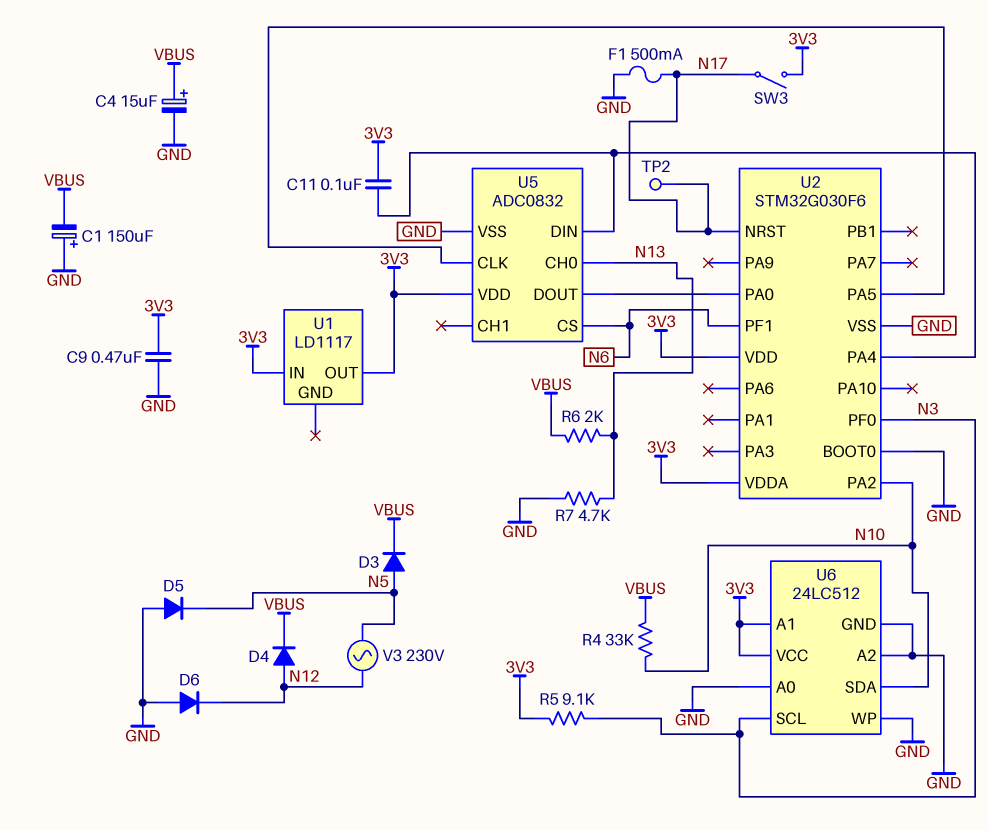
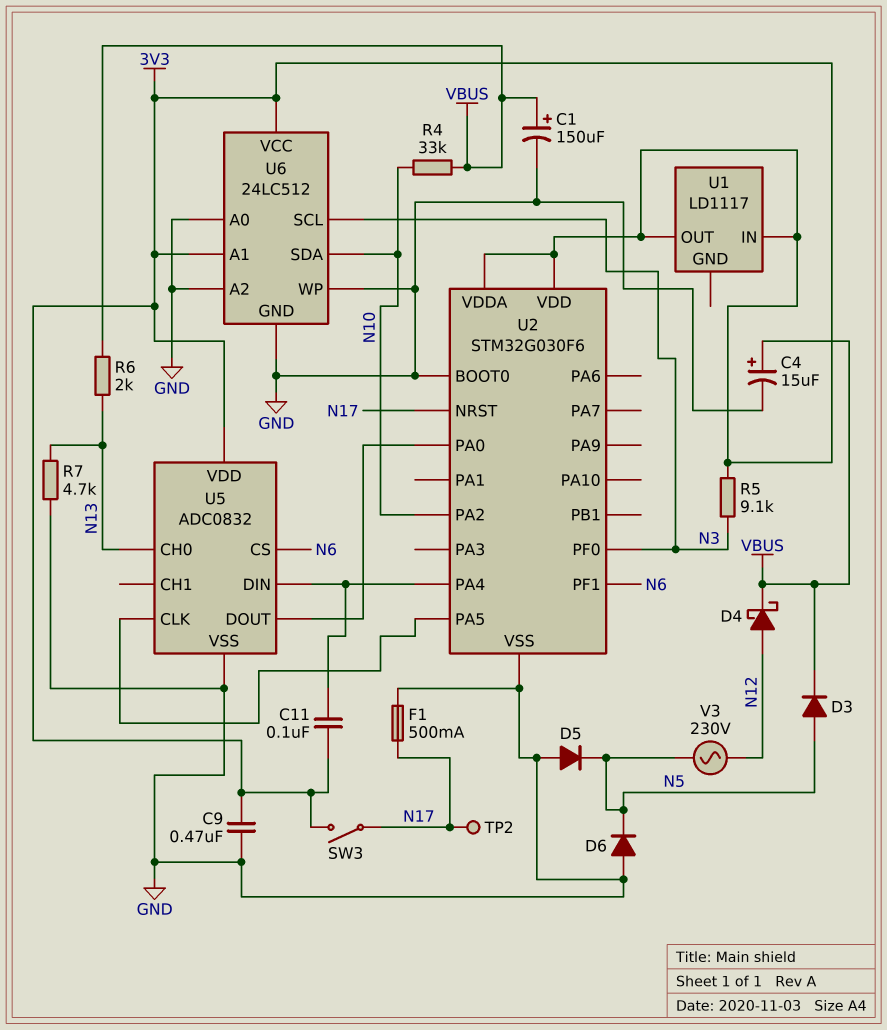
C1: 150uF (plus GND, minus VBUS) -> 150uF (plus VBUS, minus GND)
D4: diode (A N12, K VBUS) -> schottky (A N12, K VBUS)
D6: diode (A GND, K N12) -> diode (A GND, K N5)

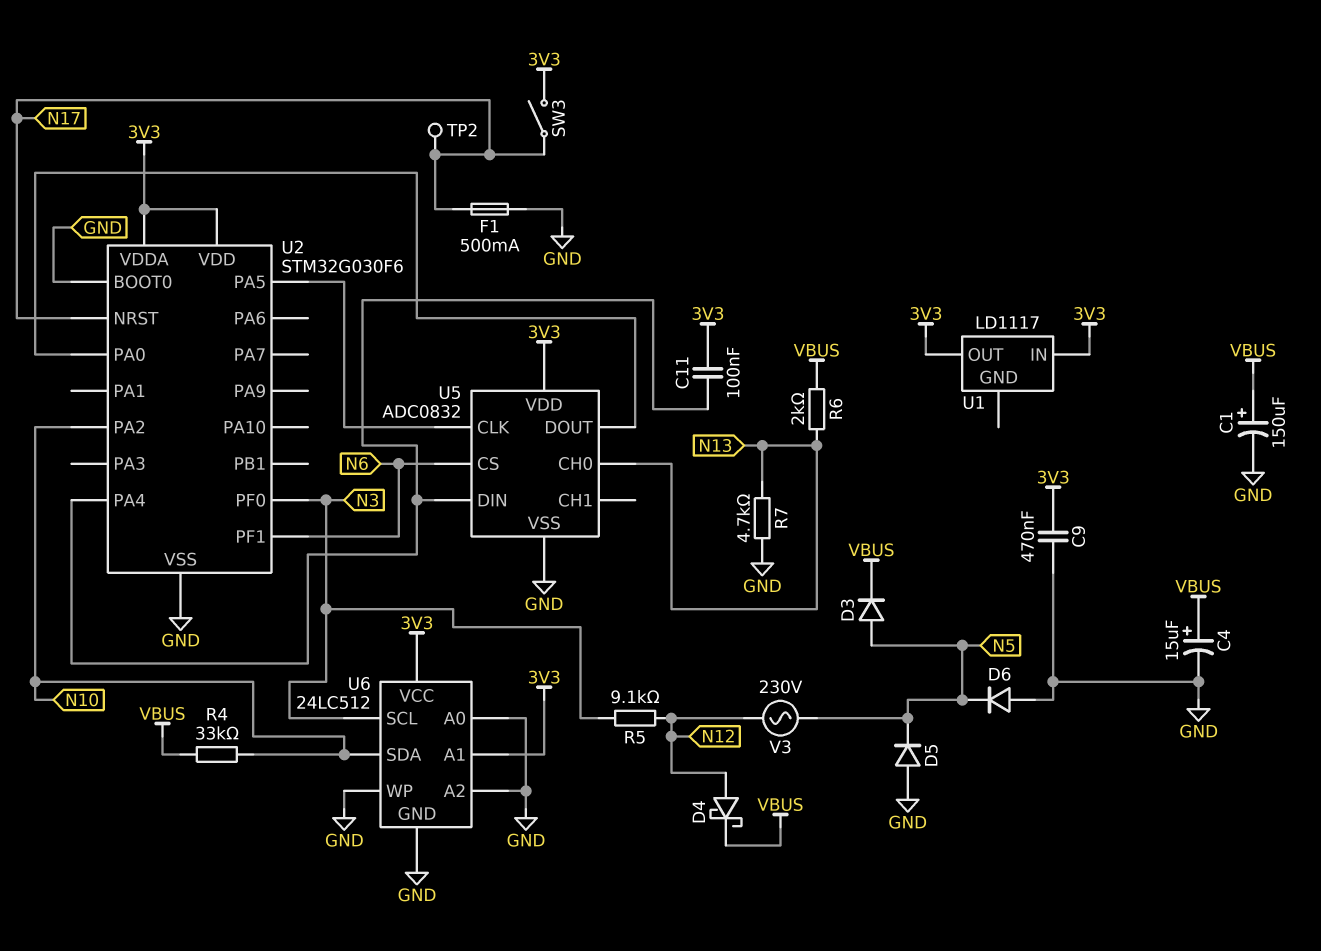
R5: 9.1k (3V3, N3) -> 9.1k (N3, N12)

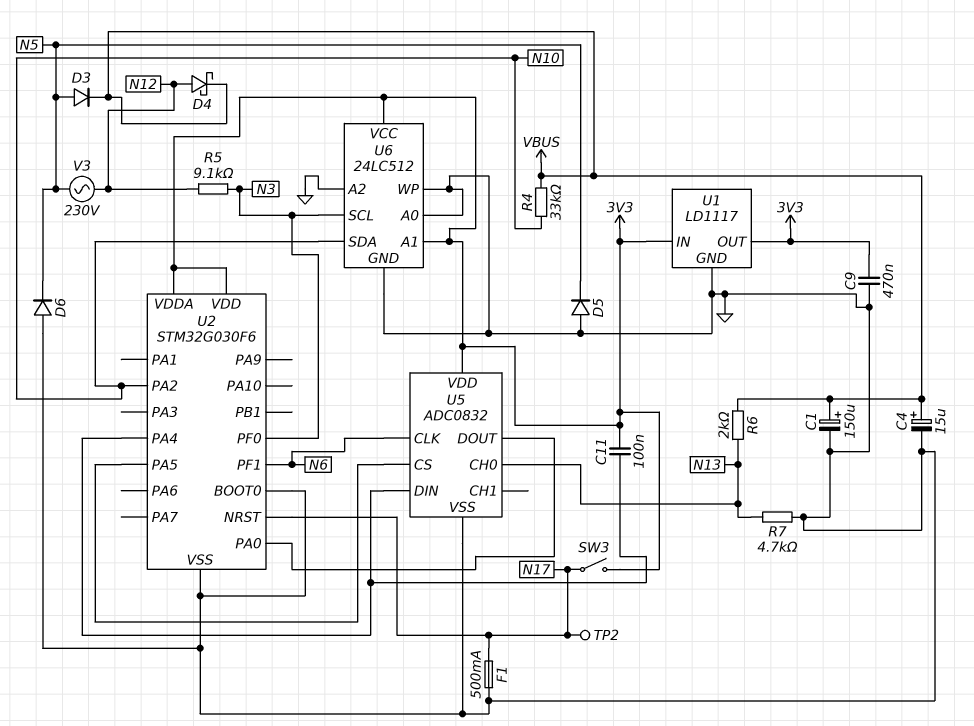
U1 pin GND: none -> GND
U5 pin CLK: U2/PA5 -> N6
U5 pin CS: N6 -> U2/PA5

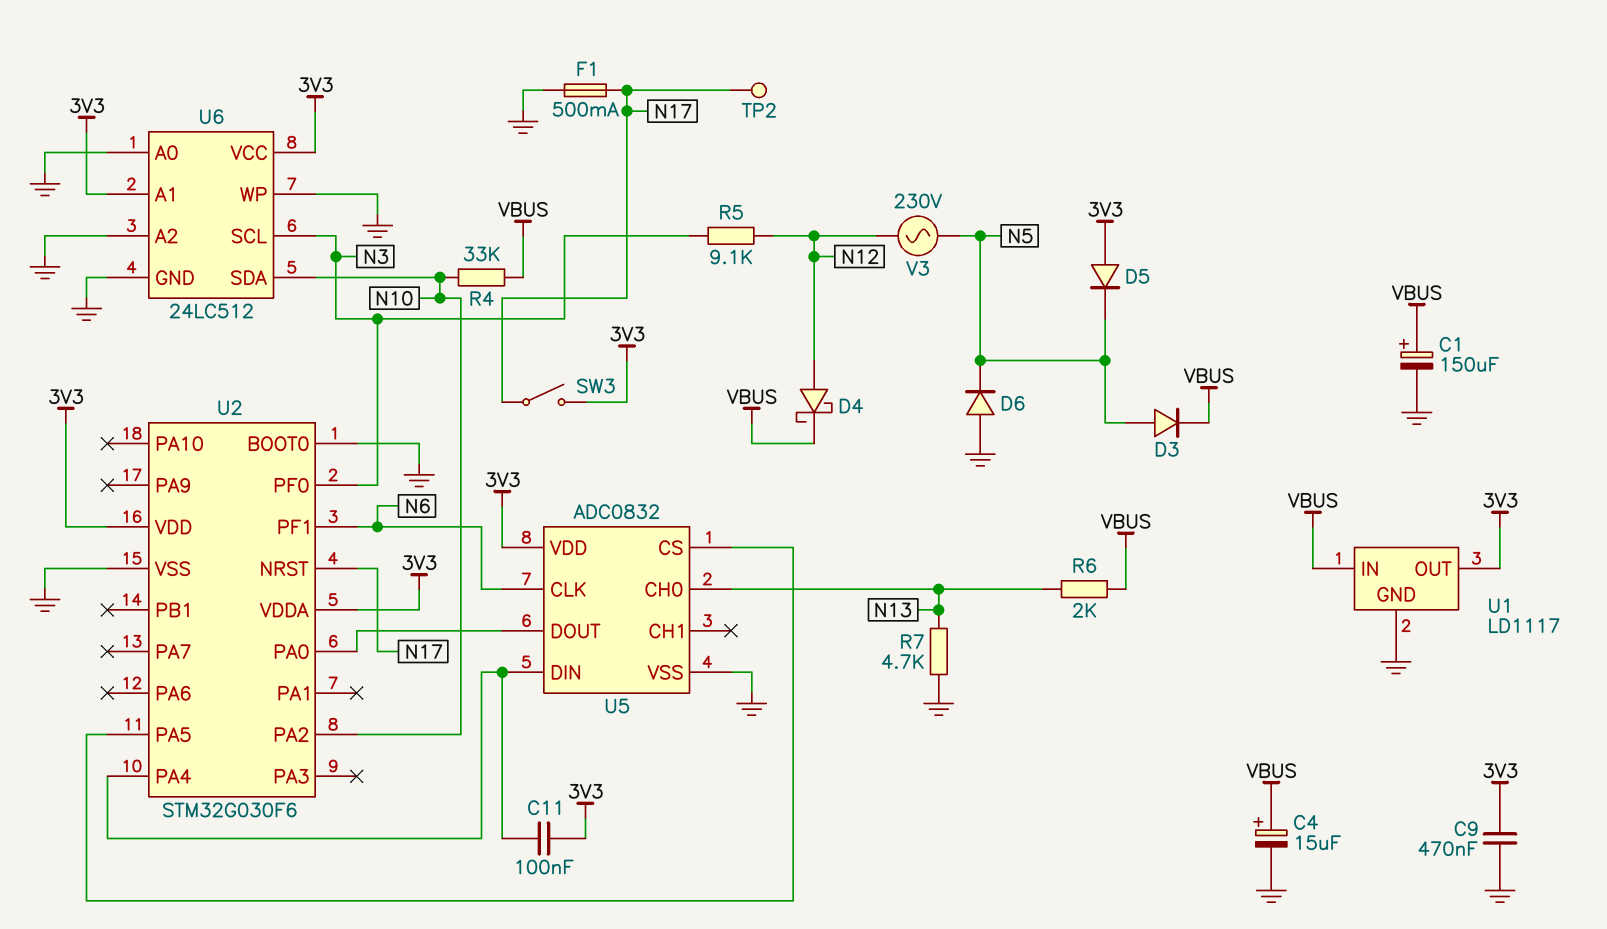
D5: diode (A GND, K N5) -> diode (A 3V3, K N5)
U1 pin IN: 3V3 -> VBUS

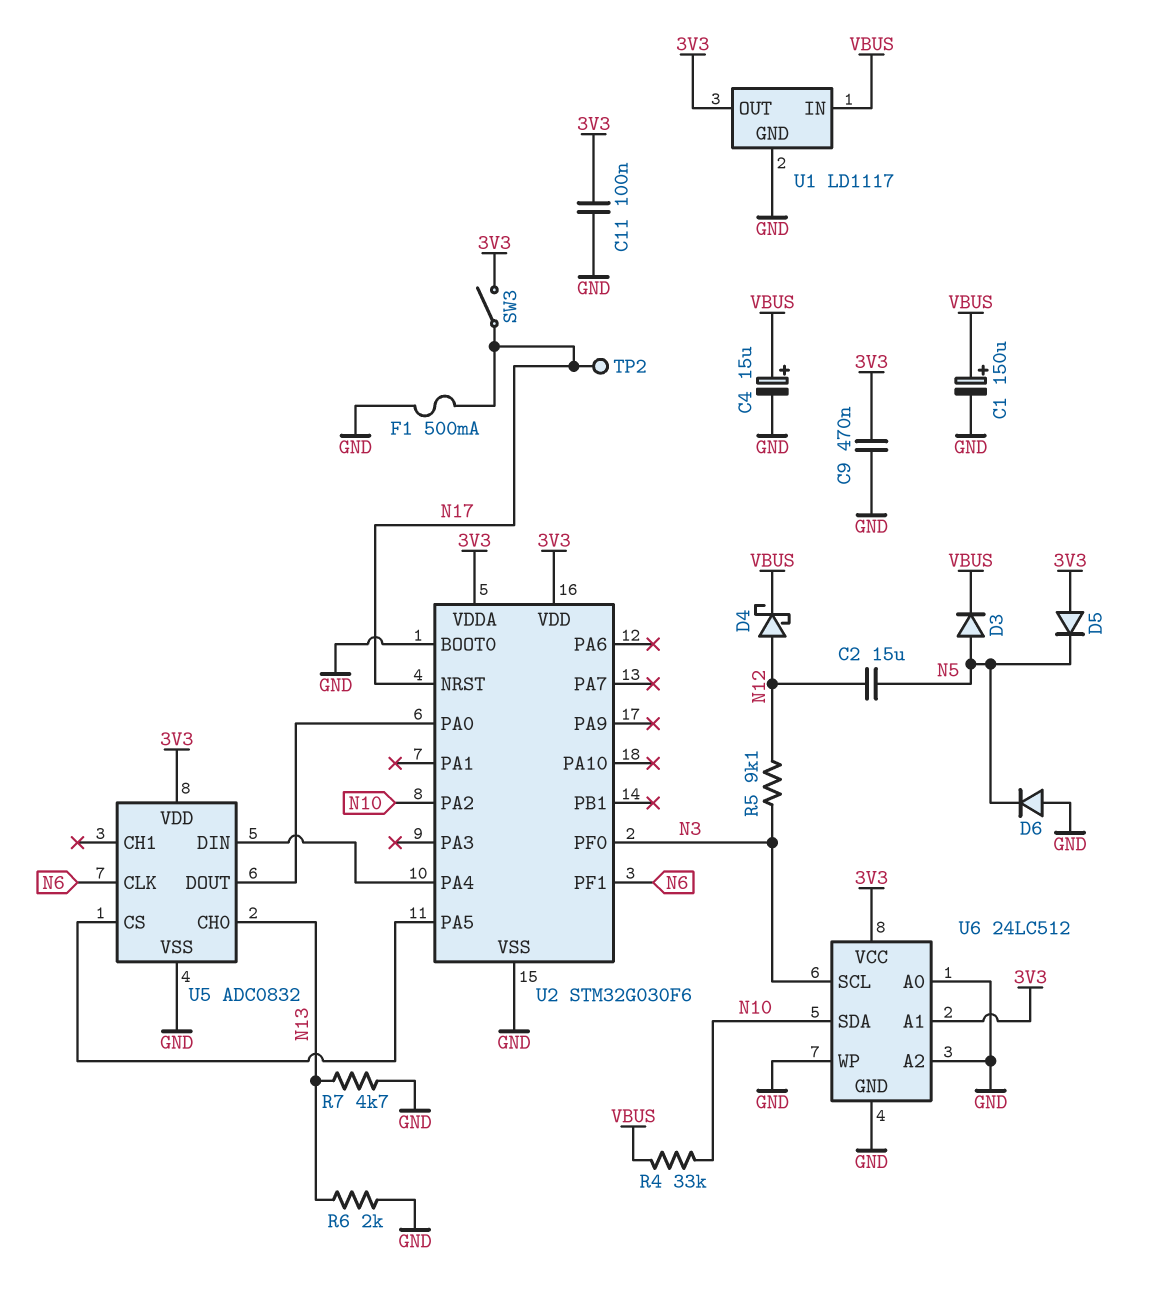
C2: none -> 15uF (N5, N12)
C11: 100nF (3V3, U2/PA4) -> 100nF (3V3, GND)
R6: 2k (N13, VBUS) -> 2k (GND, N13)
V3: AC 230V (N5, N12) -> none

